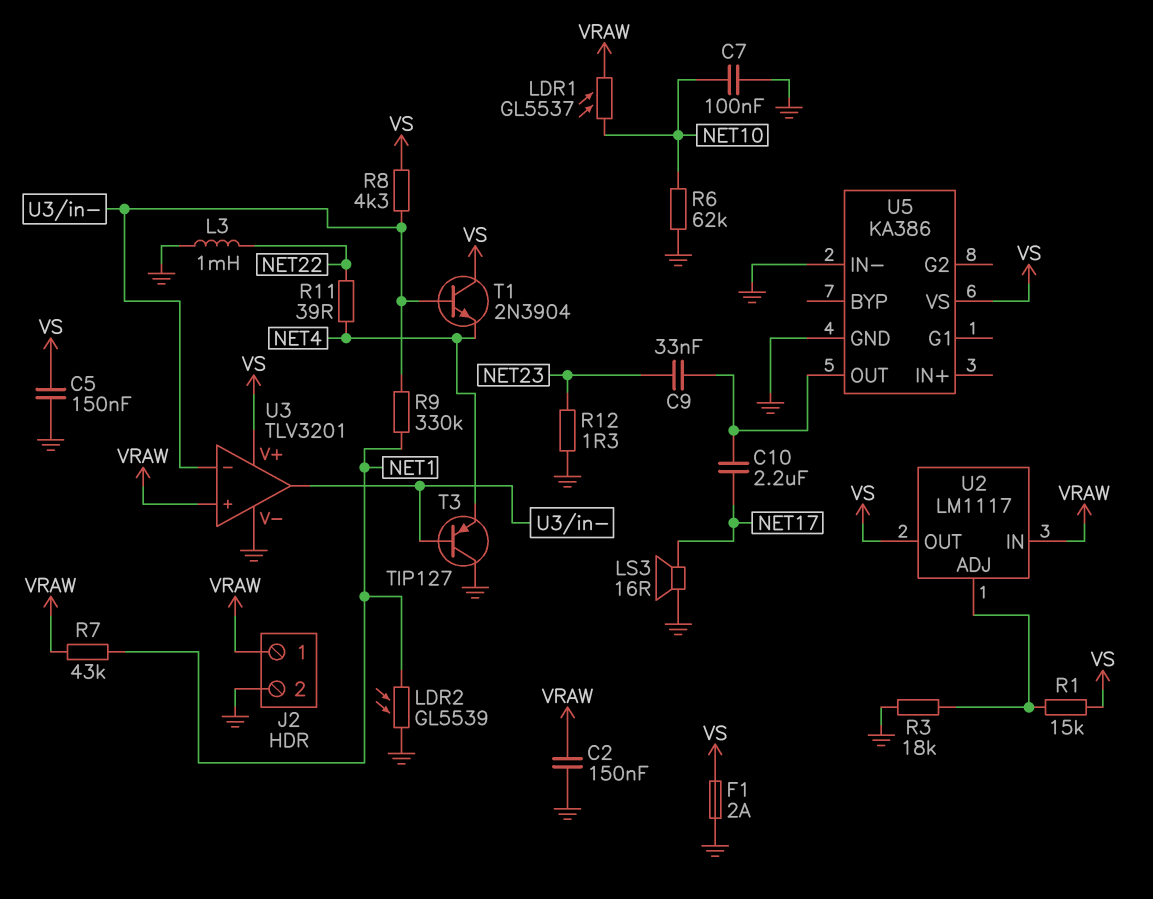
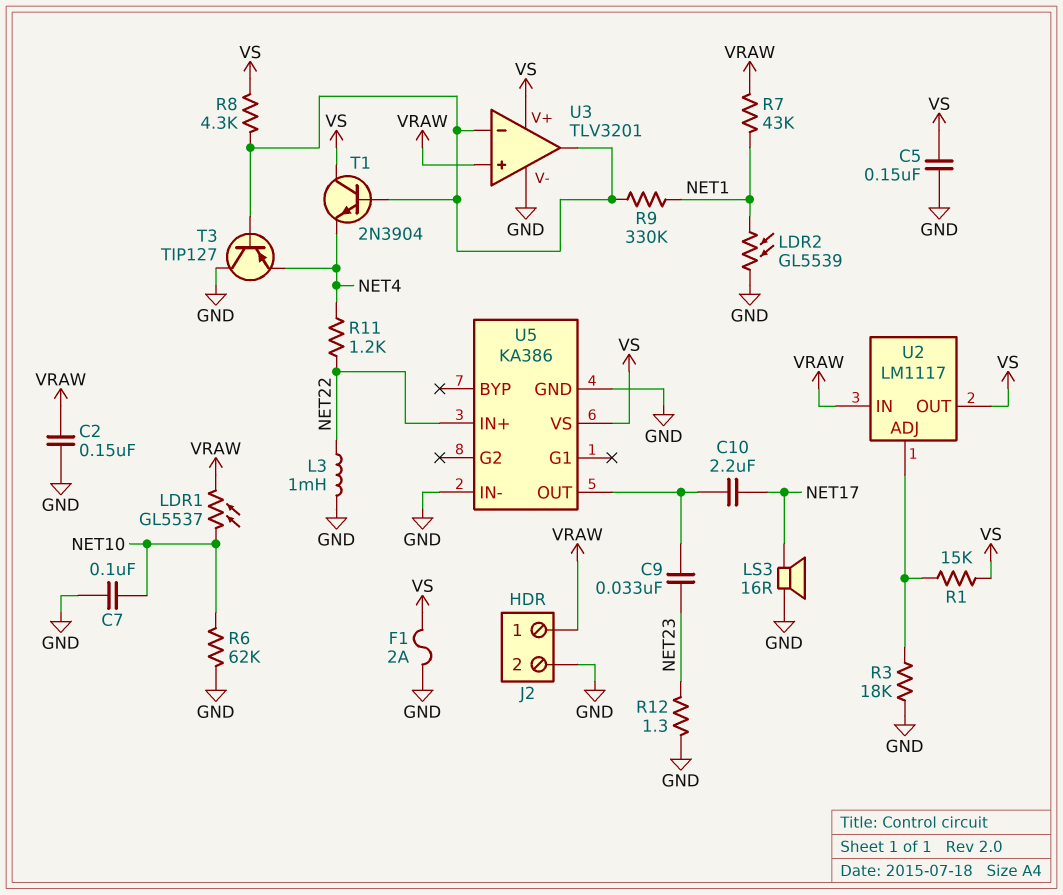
R11: 39 (NET4, NET22) -> 1.2k (NET4, NET22)
U5 pin IN+: none -> NET22

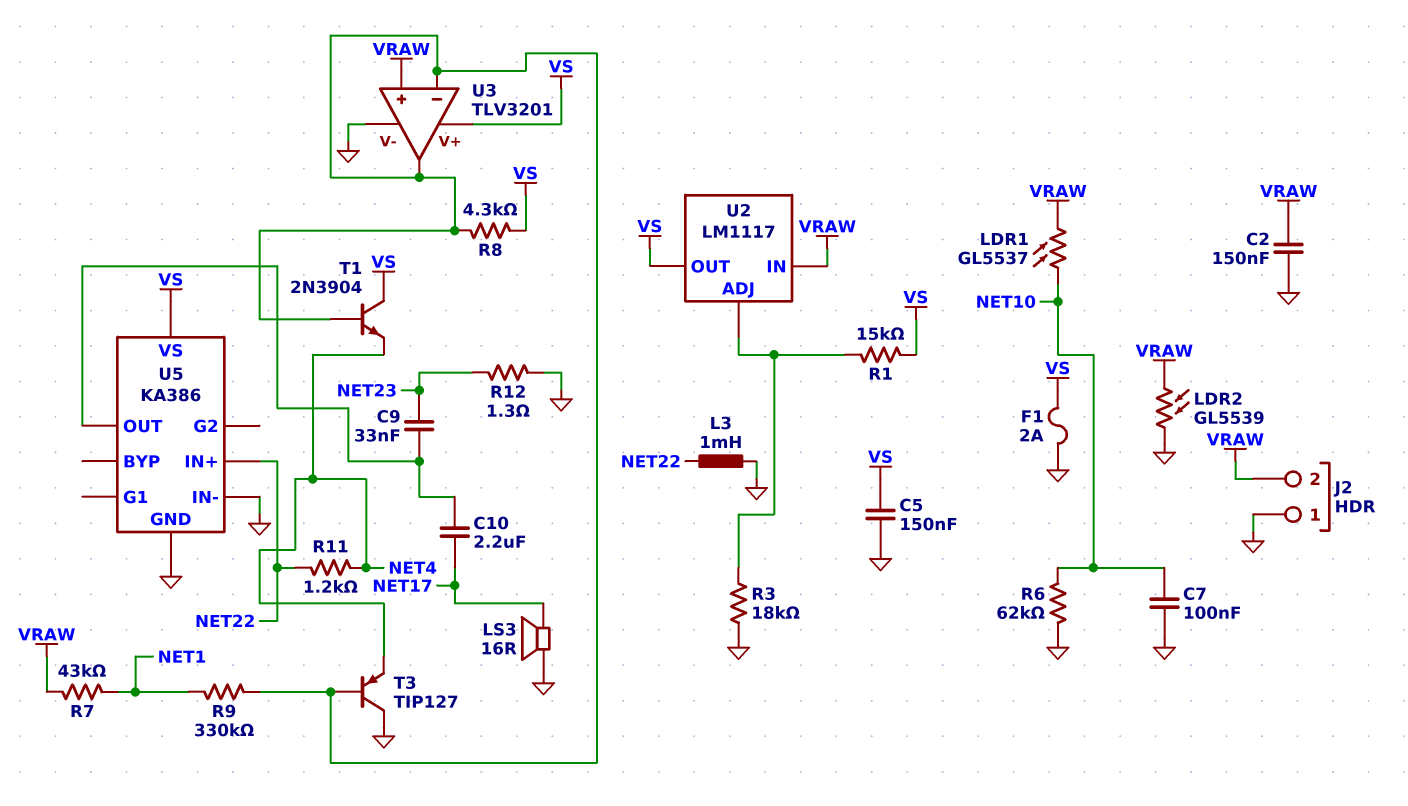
J2 pin 1: VRAW -> GND
J2 pin 2: GND -> VRAW
LDR2: GL5539 (GND, NET1) -> GL5539 (GND, VRAW)

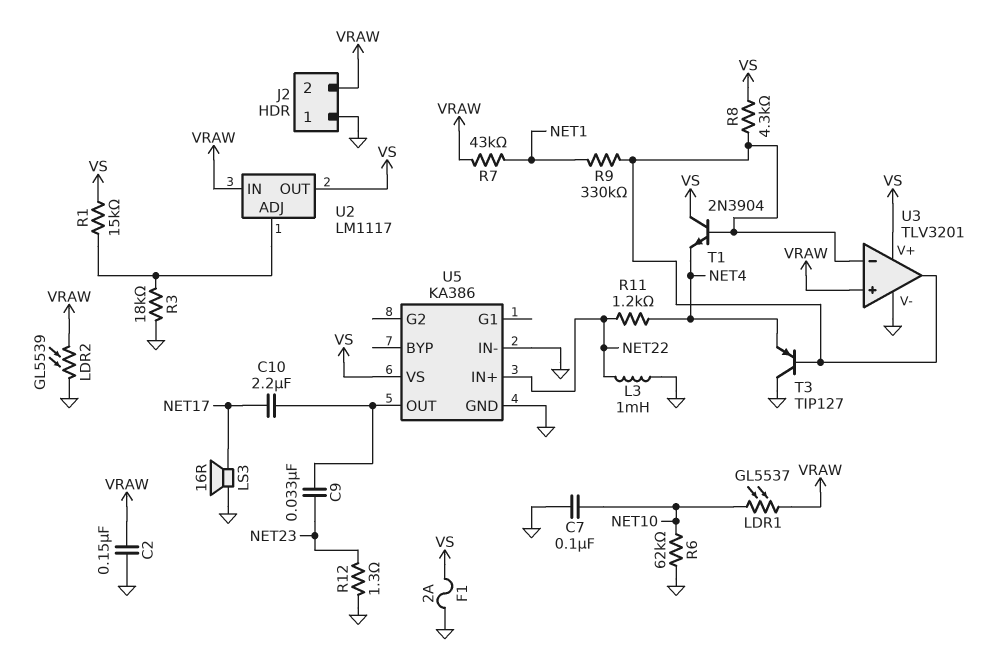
C5: 150nF (GND, VS) -> none

